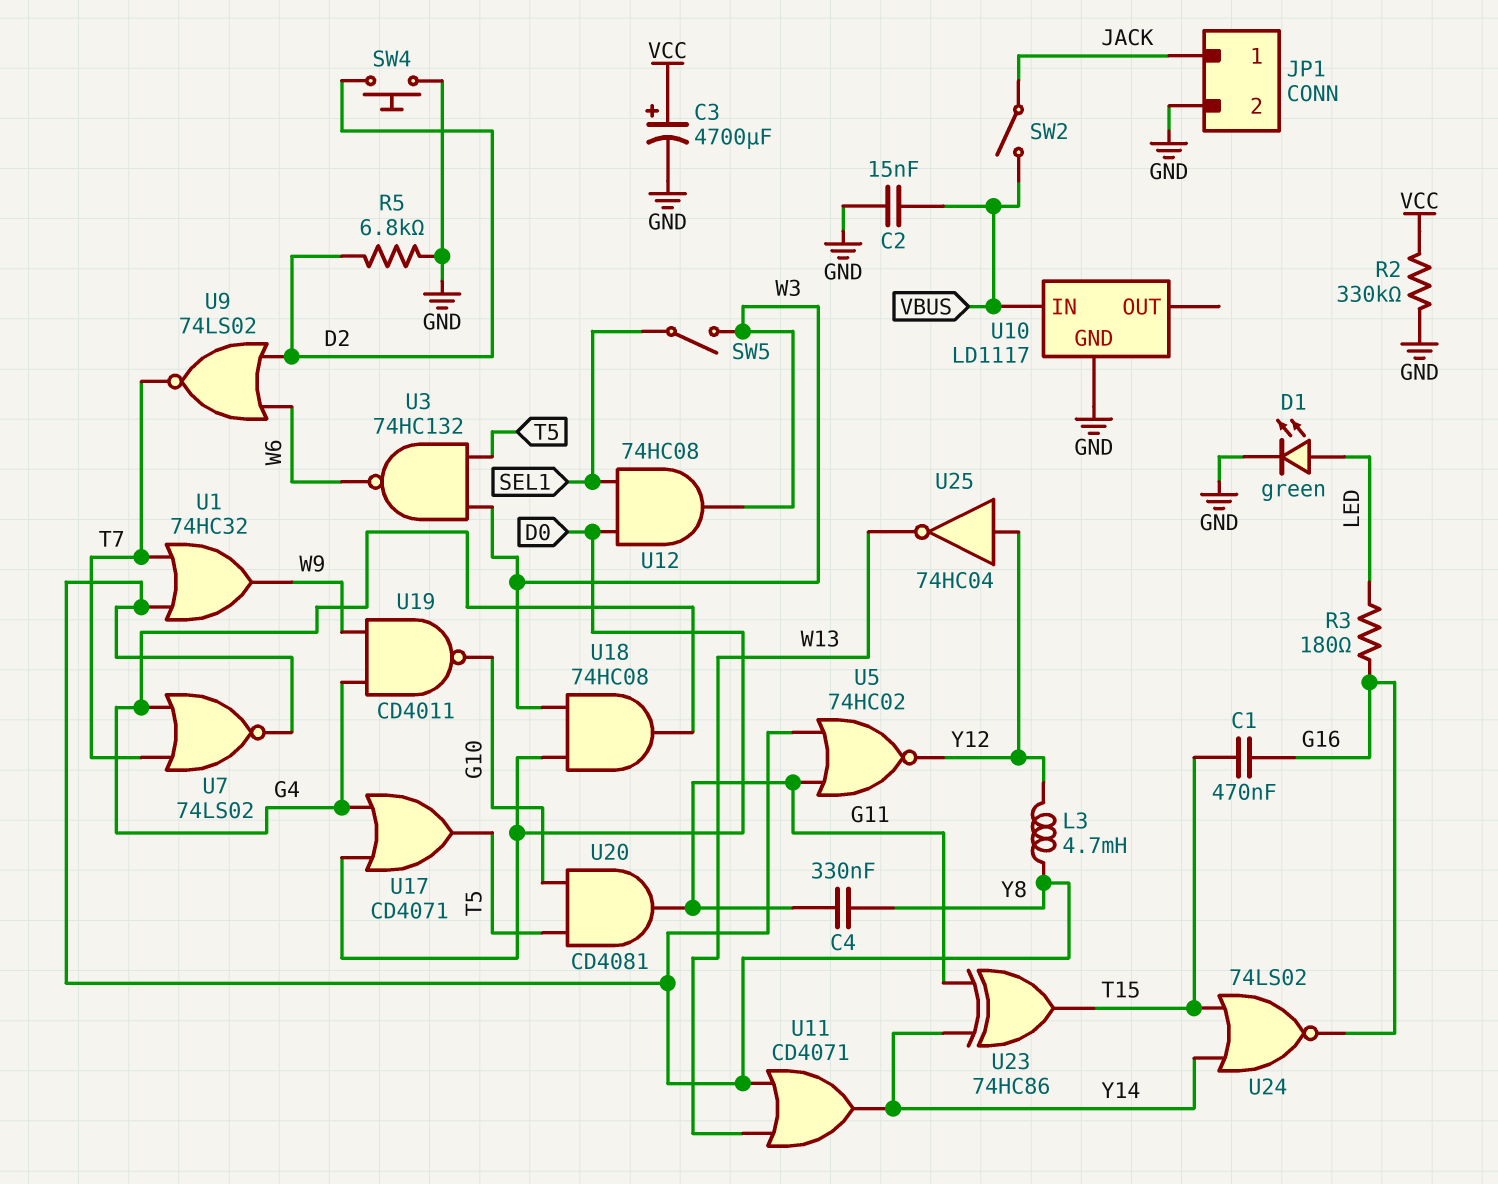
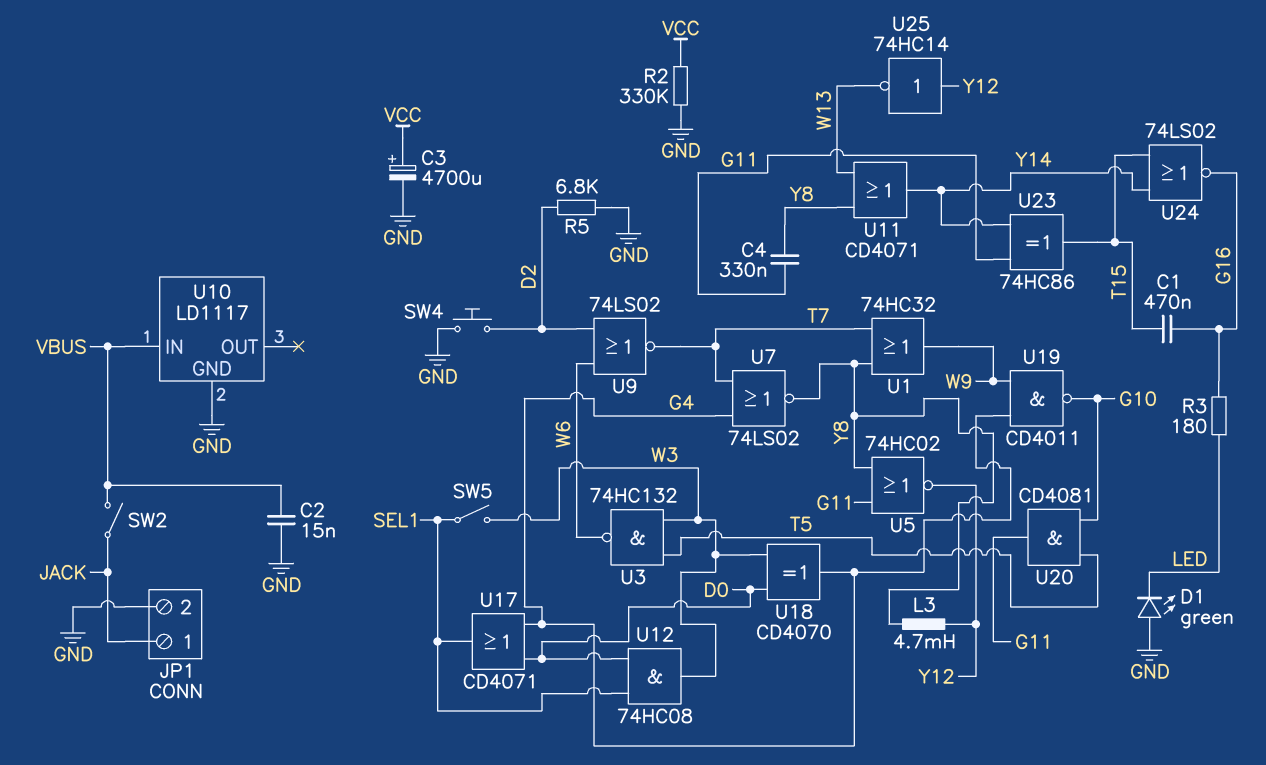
D1: LED green (A LED, K GND) -> LED green (A GND, K LED)
U17: OR CD4071 (in D0, in G4, out T5) -> OR CD4071 (in D0, in G4, out SEL1)
U18: AND 74HC08 (in D0, in W3, out G4) -> XOR CD4070 (in D0, in W3, out G4)
U25: NOT 74HC04 (in Y12, out W13) -> NOT 74HC14 (in Y12, out W13)

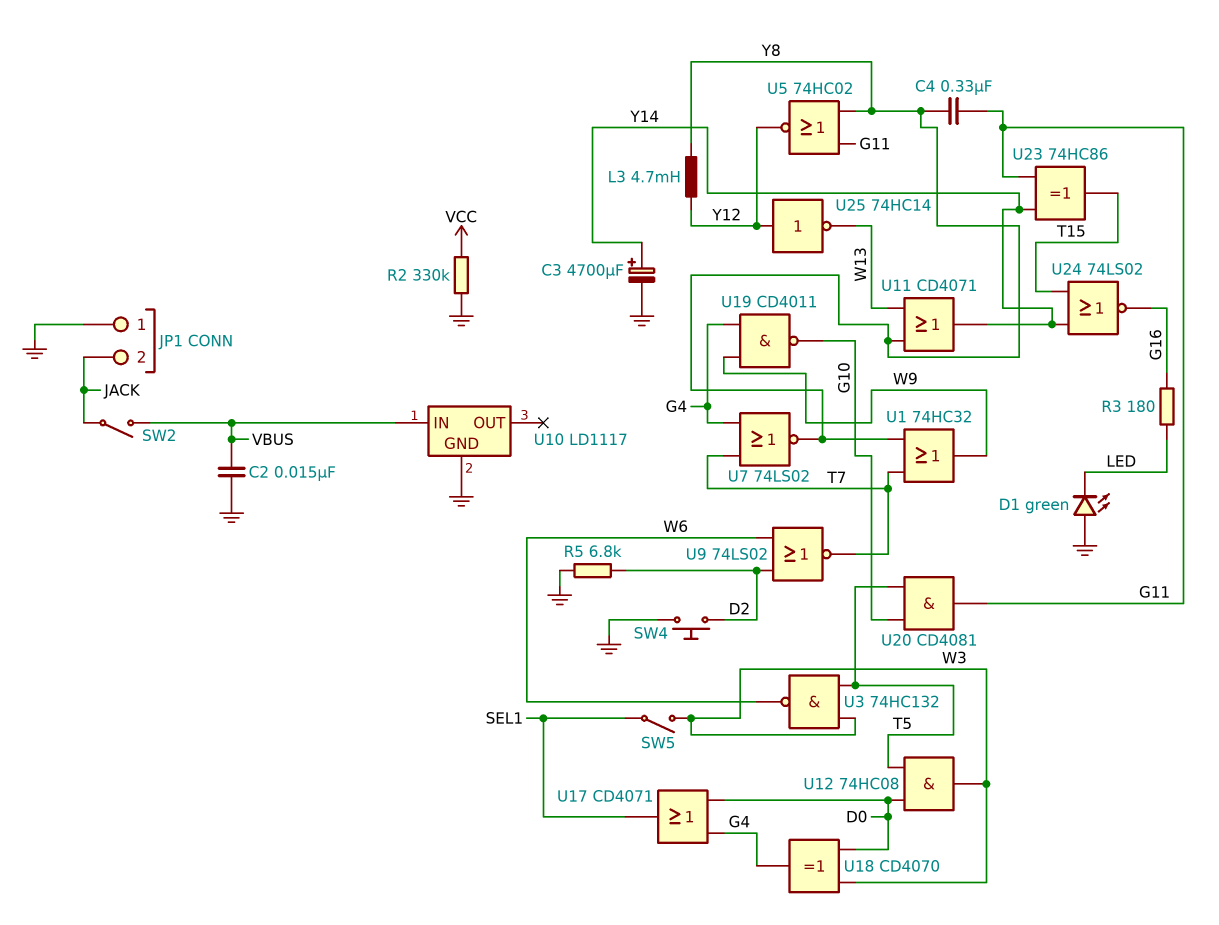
C1: 470nF (G16, T15) -> none
C3: 4700uF (plus VCC, minus GND) -> 4700uF (plus Y14, minus GND)
JP1 pin 1: JACK -> GND
JP1 pin 2: GND -> JACK
U12: AND 74HC08 (in D0, in SEL1, out W3) -> AND 74HC08 (in D0, in T5, out W3)

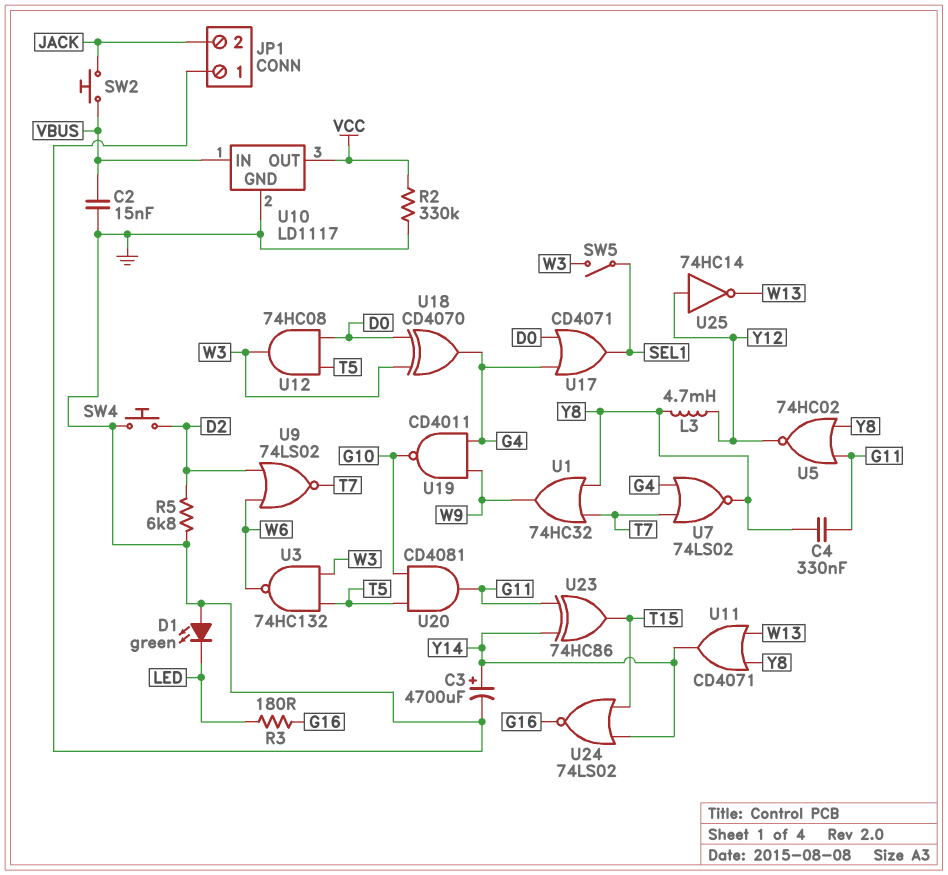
SW2: switch (JACK, VBUS) -> button (JACK, VBUS)
U10 pin OUT: none -> VCC

